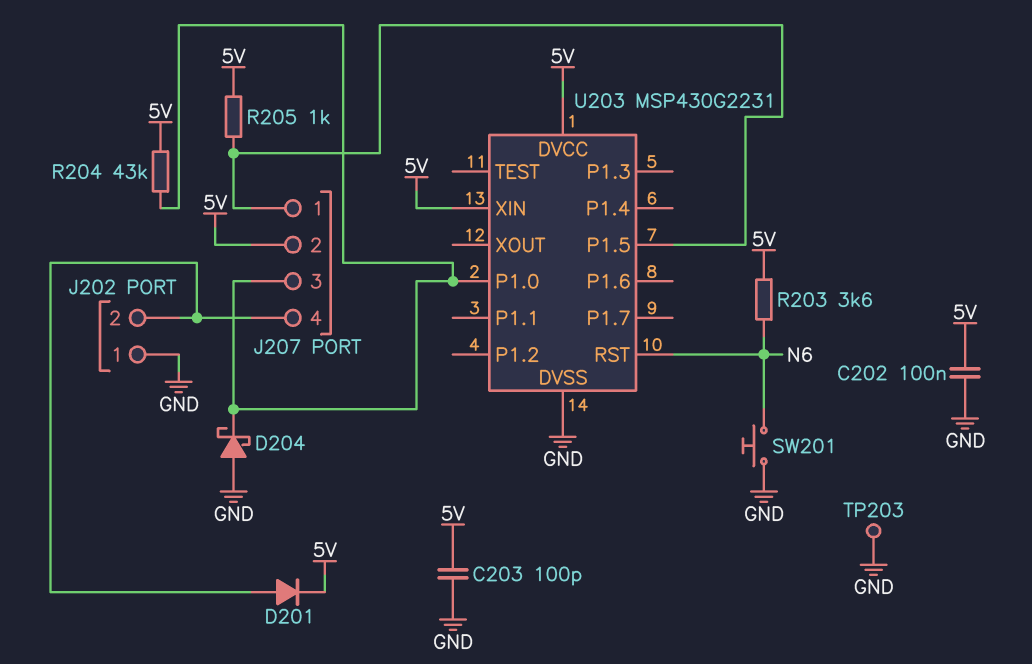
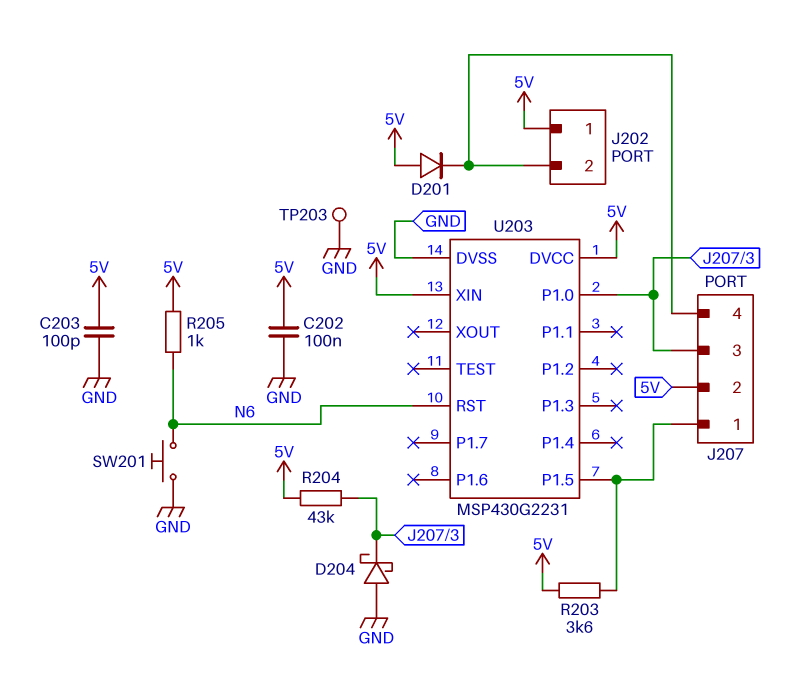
D201: diode (A J202/2, K 5V) -> diode (A 5V, K J202/2)
J202 pin 1: GND -> 5V
R203: 3.6k (5V, N6) -> 3.6k (5V, J207/1)
R205: 1k (5V, J207/1) -> 1k (5V, N6)

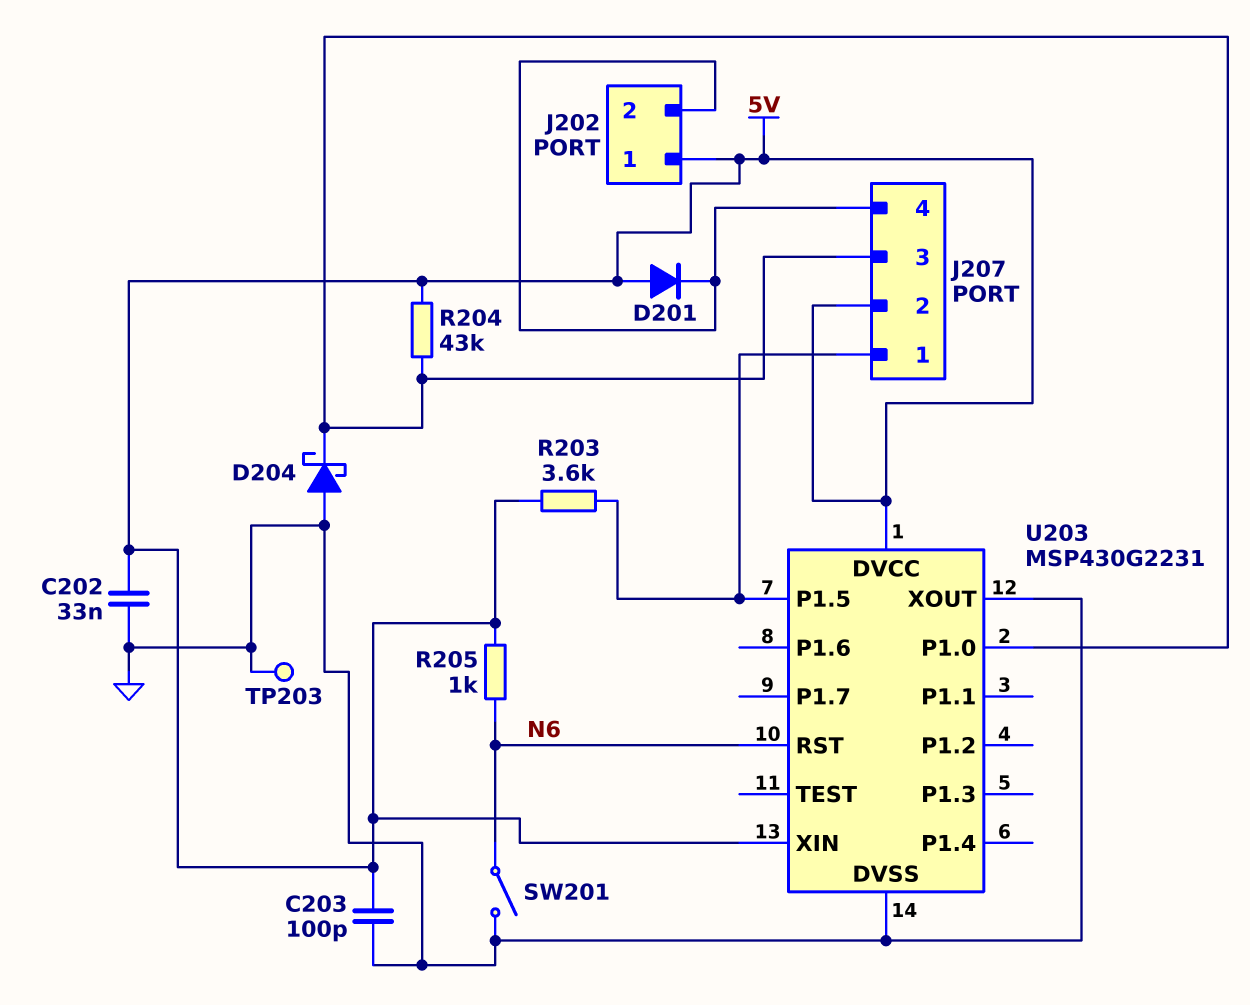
C202: 100nF (5V, GND) -> 33nF (5V, GND)
SW201: button (GND, N6) -> switch (GND, N6)
U203 pin XOUT: none -> GND

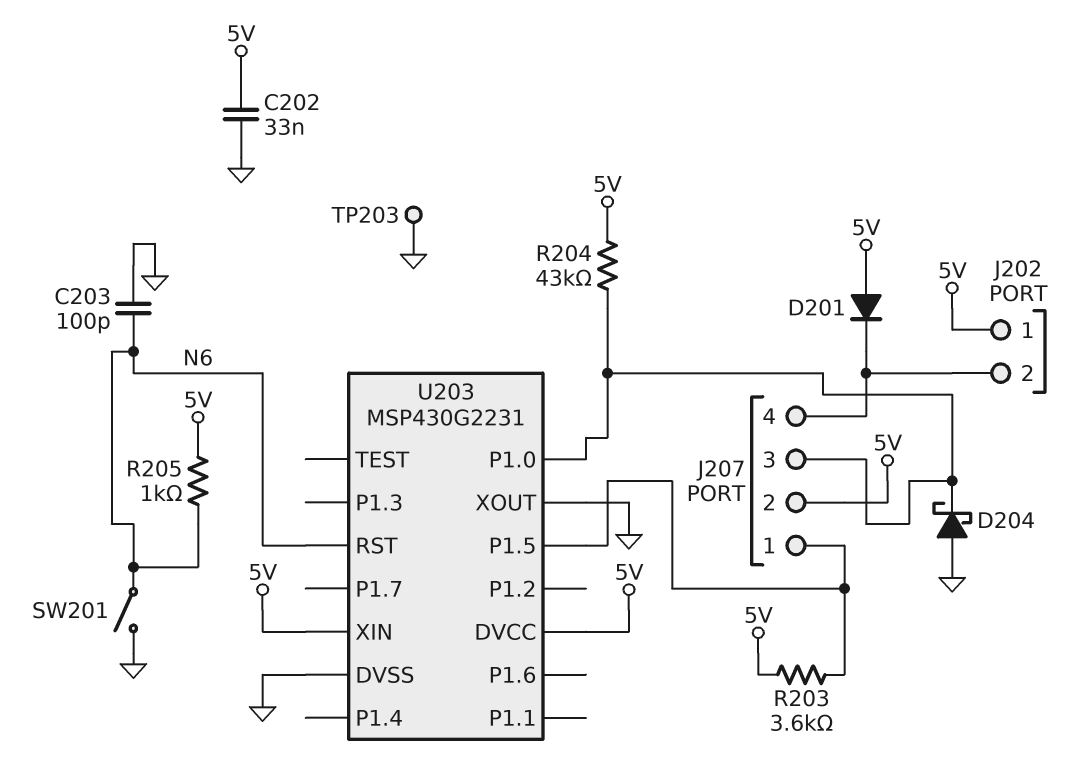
C203: 100pF (5V, GND) -> 100pF (GND, N6)

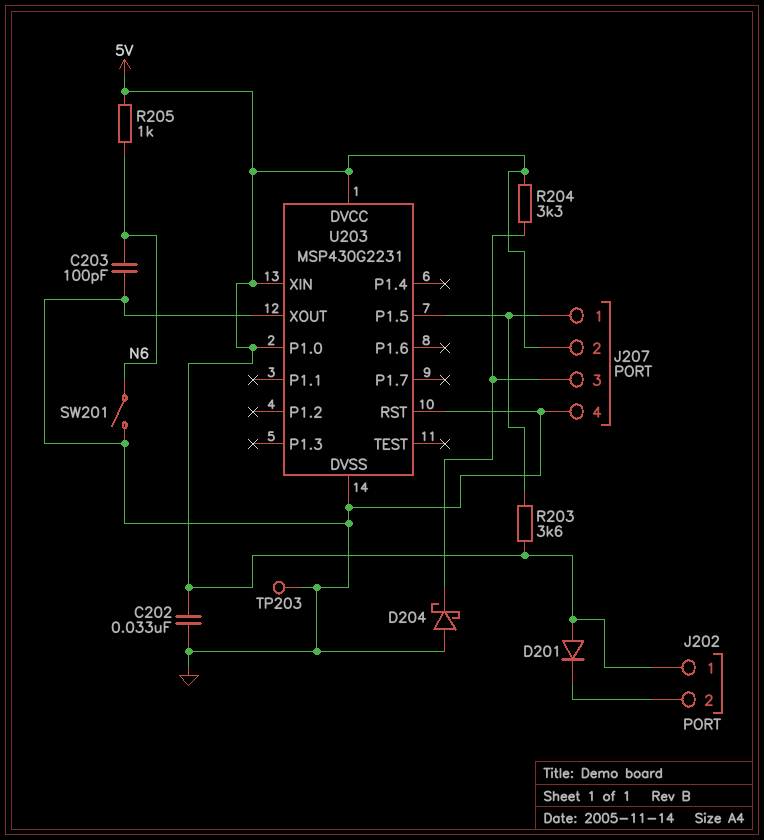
J207 pin 4: J202/2 -> GND
R204: 43k (5V, J207/3) -> 3.3k (5V, J207/3)
U203 pin P1.0: J207/3 -> 5V
U203 pin RST: N6 -> GND

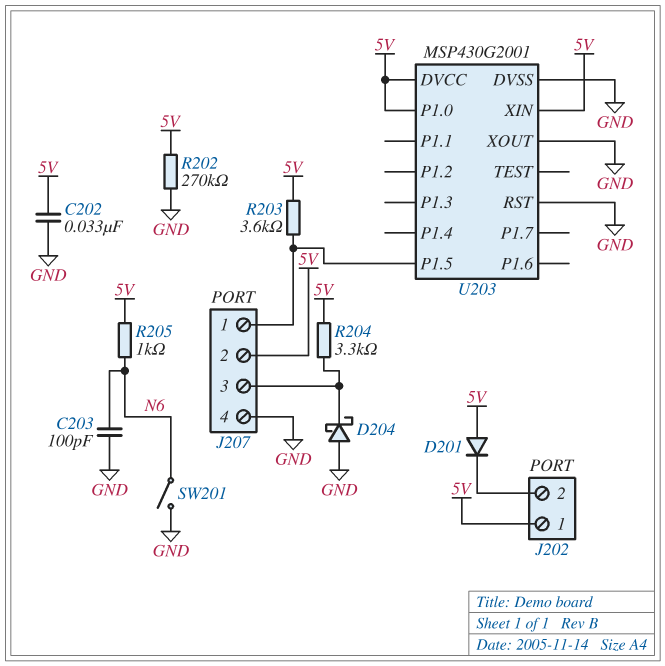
R202: none -> 270k (5V, GND)
TP203: test point (GND) -> none
U203: MSP430G2231 -> MSP430G2001

